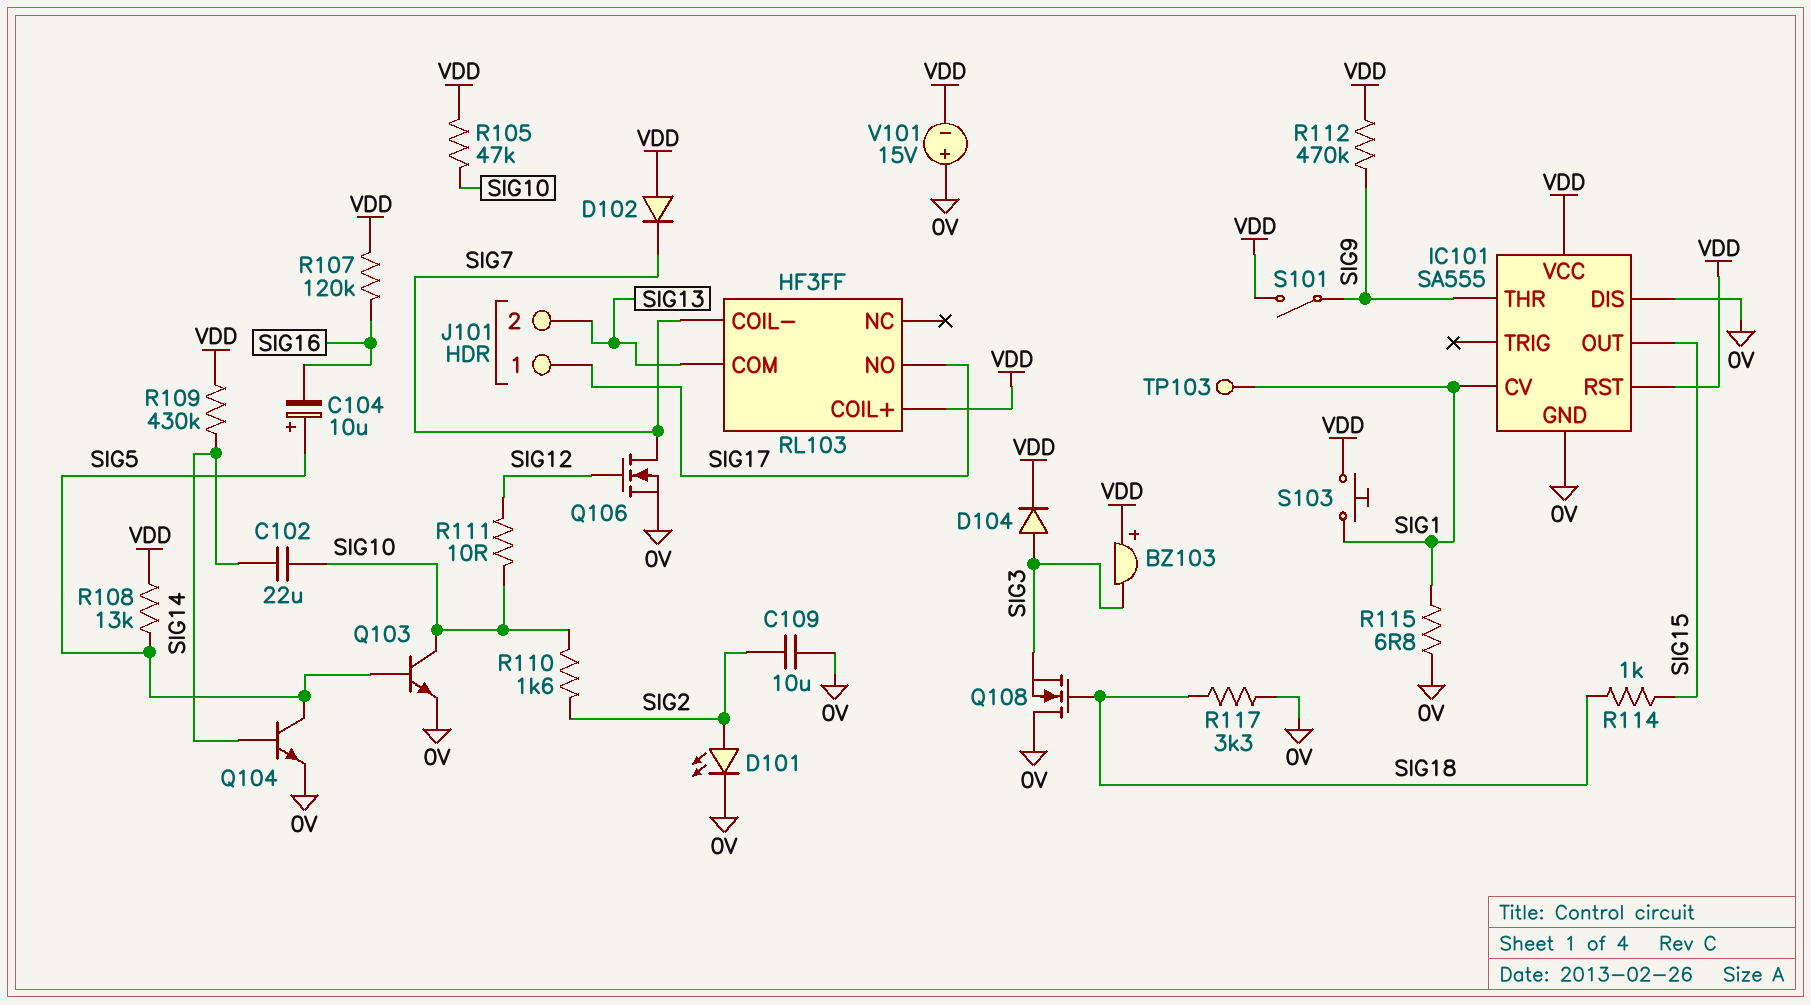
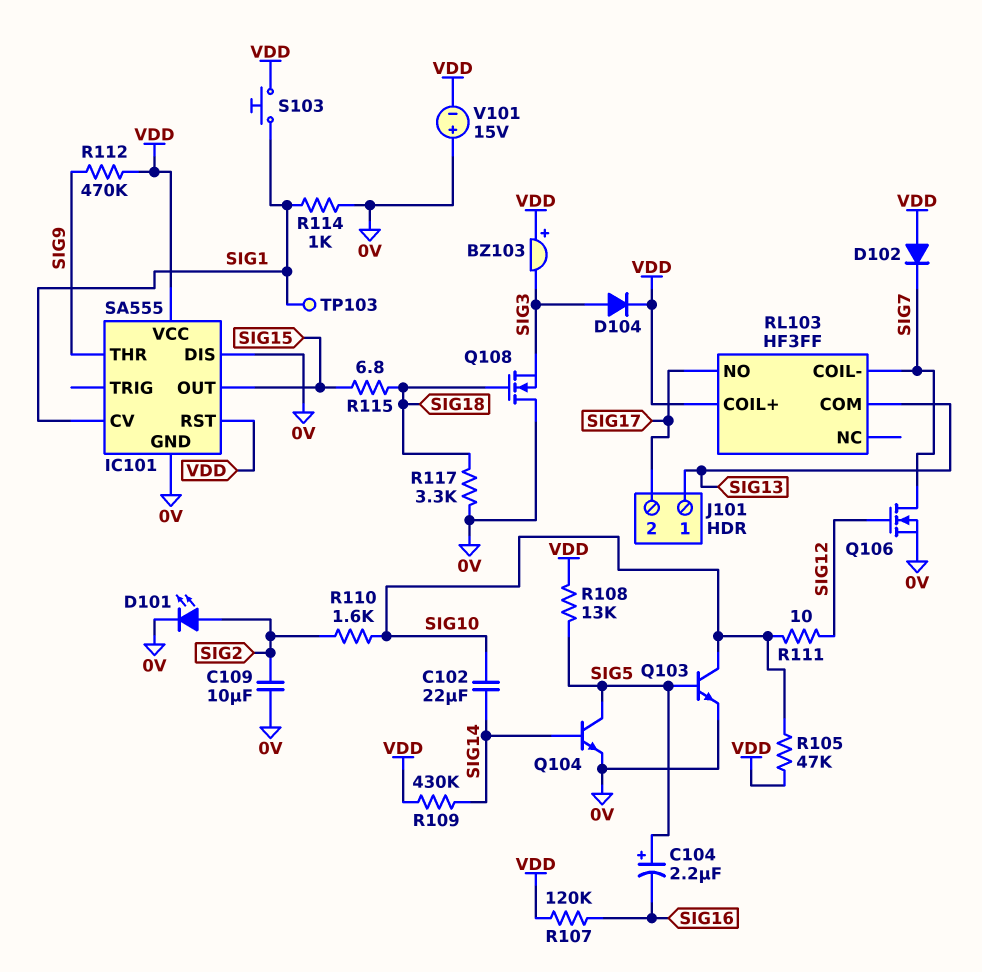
C104: 10uF (plus SIG5, minus SIG16) -> 2.2uF (plus SIG5, minus SIG16)
J101 pin 1: SIG17 -> SIG13
J101 pin 2: SIG13 -> SIG17
R114: 1k (SIG15, SIG18) -> 1k (0V, SIG1)
R115: 6.8 (0V, SIG1) -> 6.8 (SIG15, SIG18)
S101: switch (SIG9, VDD) -> none

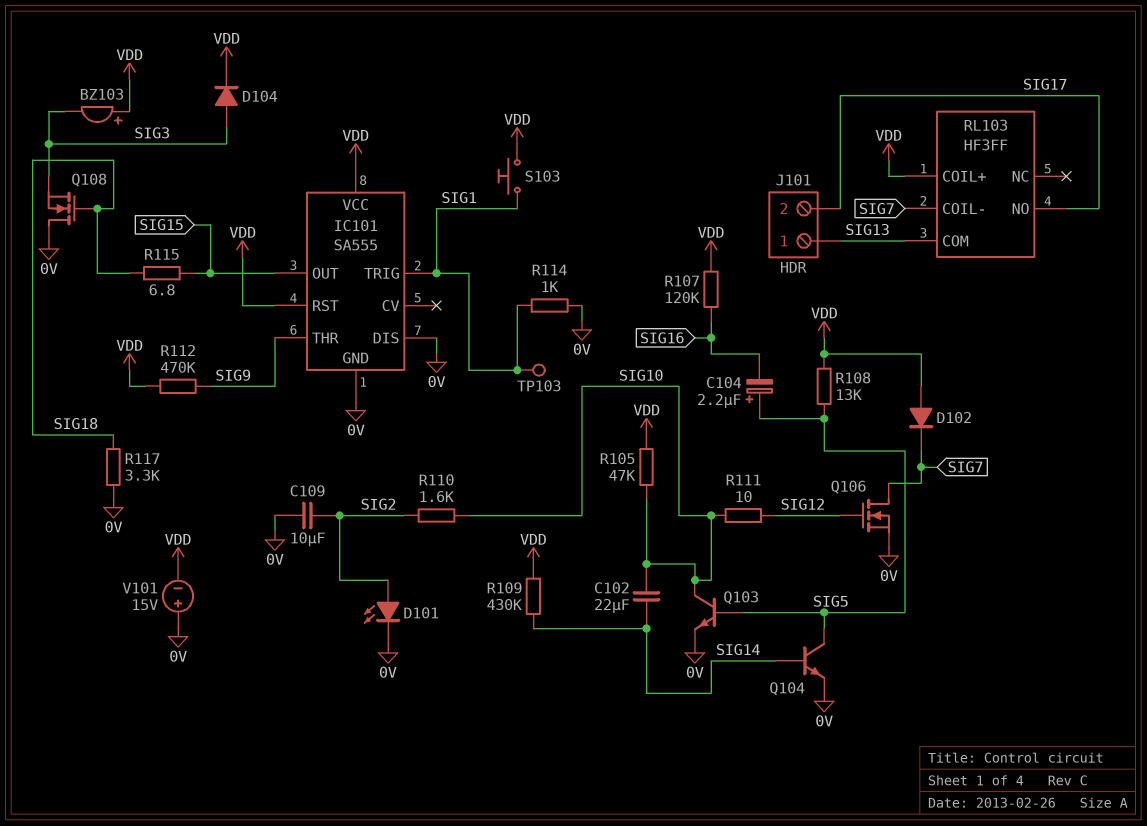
IC101 pin CV: SIG1 -> none
IC101 pin TRIG: none -> SIG1

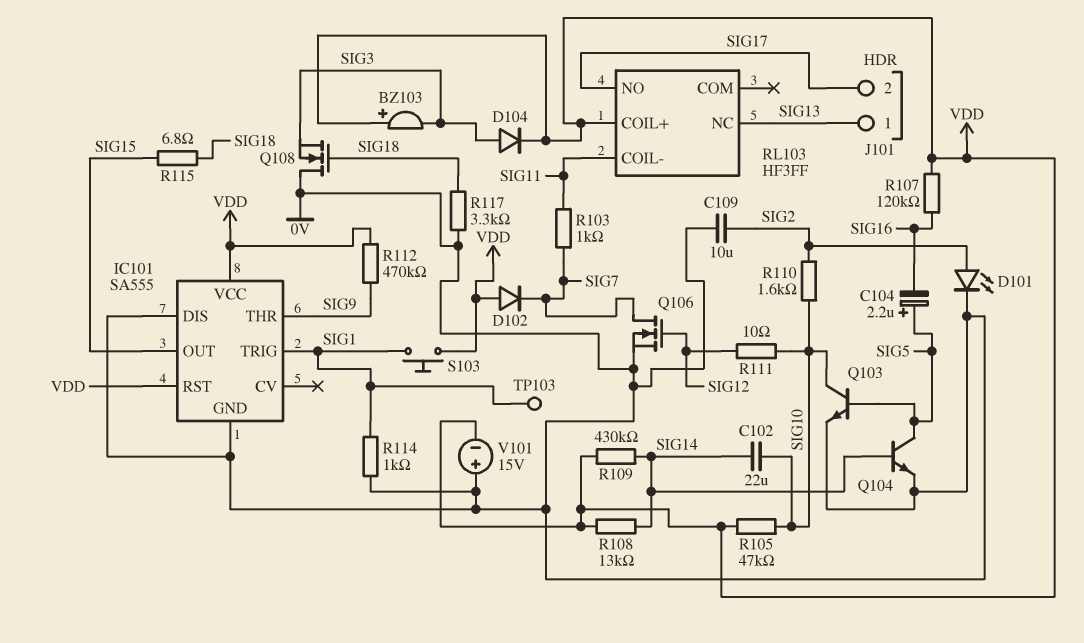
R103: none -> 1k (SIG7, SIG11)
R108: 13k (SIG5, VDD) -> 13k (SIG14, VDD)
RL103 pin COIL-: SIG7 -> SIG11
RL103 pin COM: SIG13 -> none
RL103 pin NC: none -> SIG13

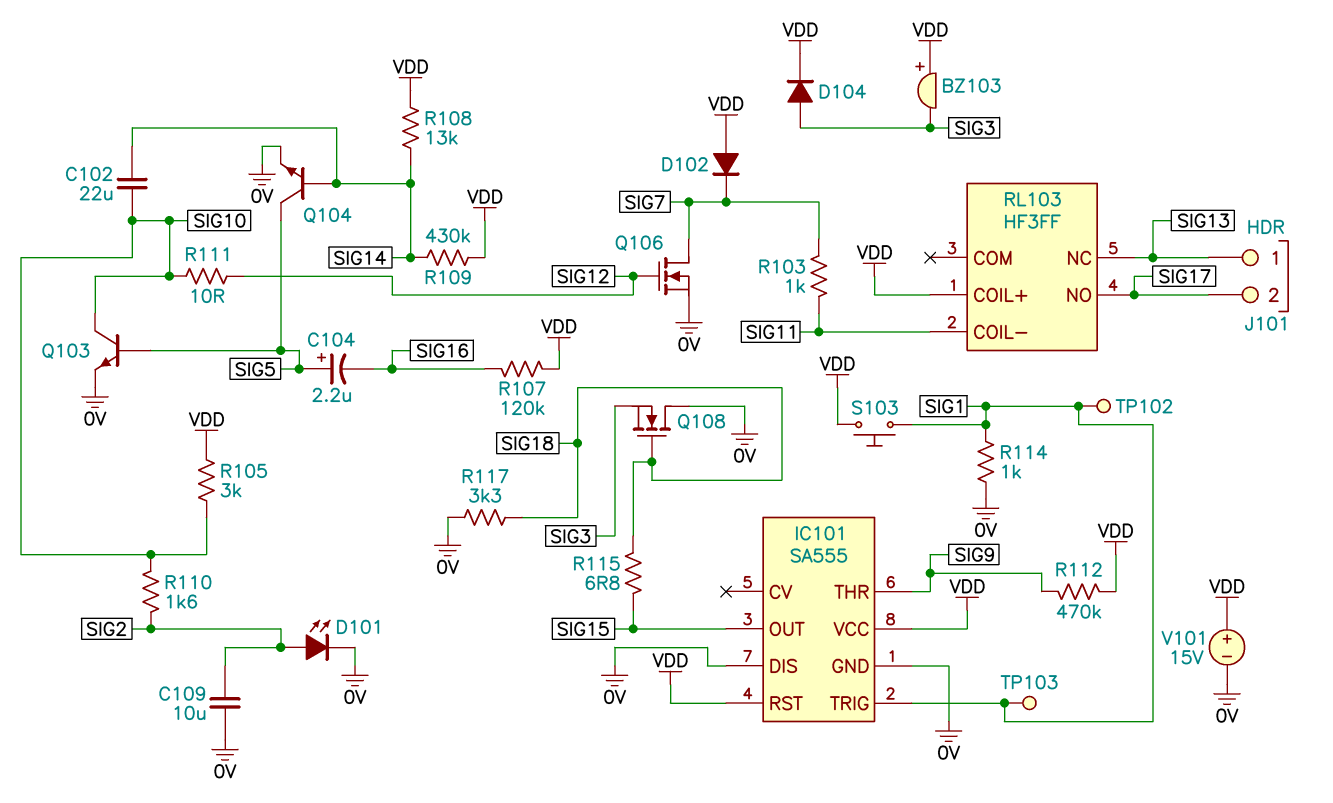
R105: 47k (SIG10, VDD) -> 3k (SIG10, VDD)
TP102: none -> test point (SIG1)
V101: 15V (plus 0V, minus VDD) -> 15V (plus VDD, minus 0V)

